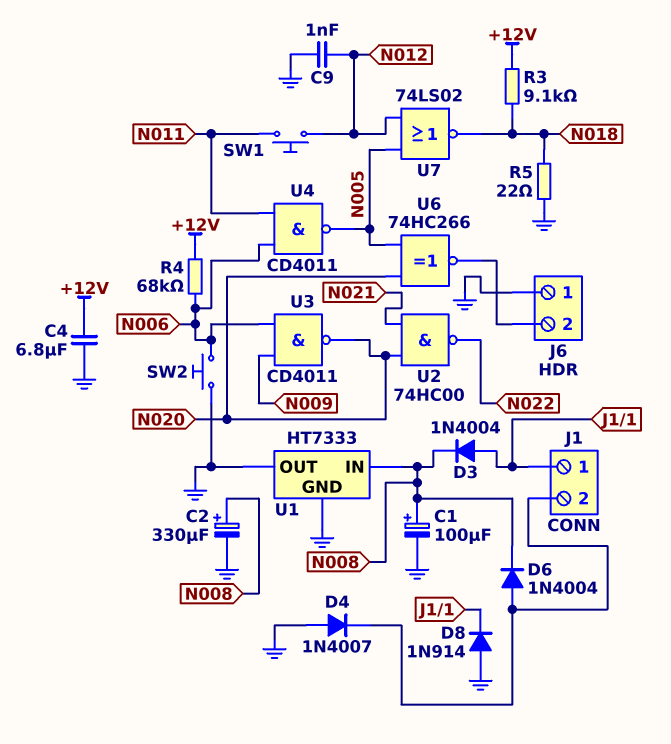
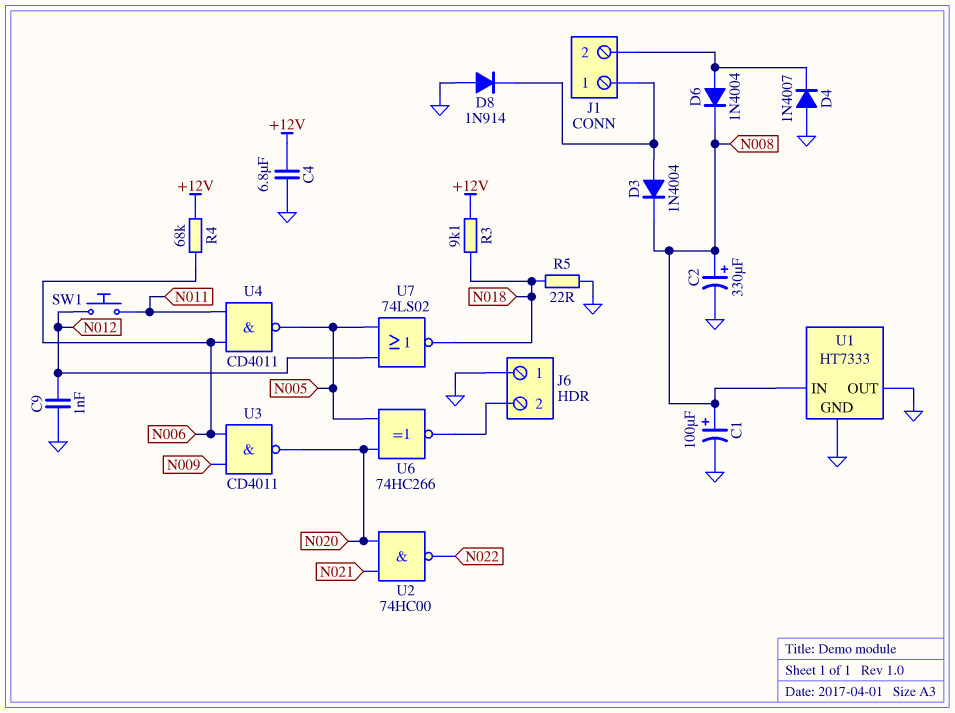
SW2: button (GND, N006) -> none

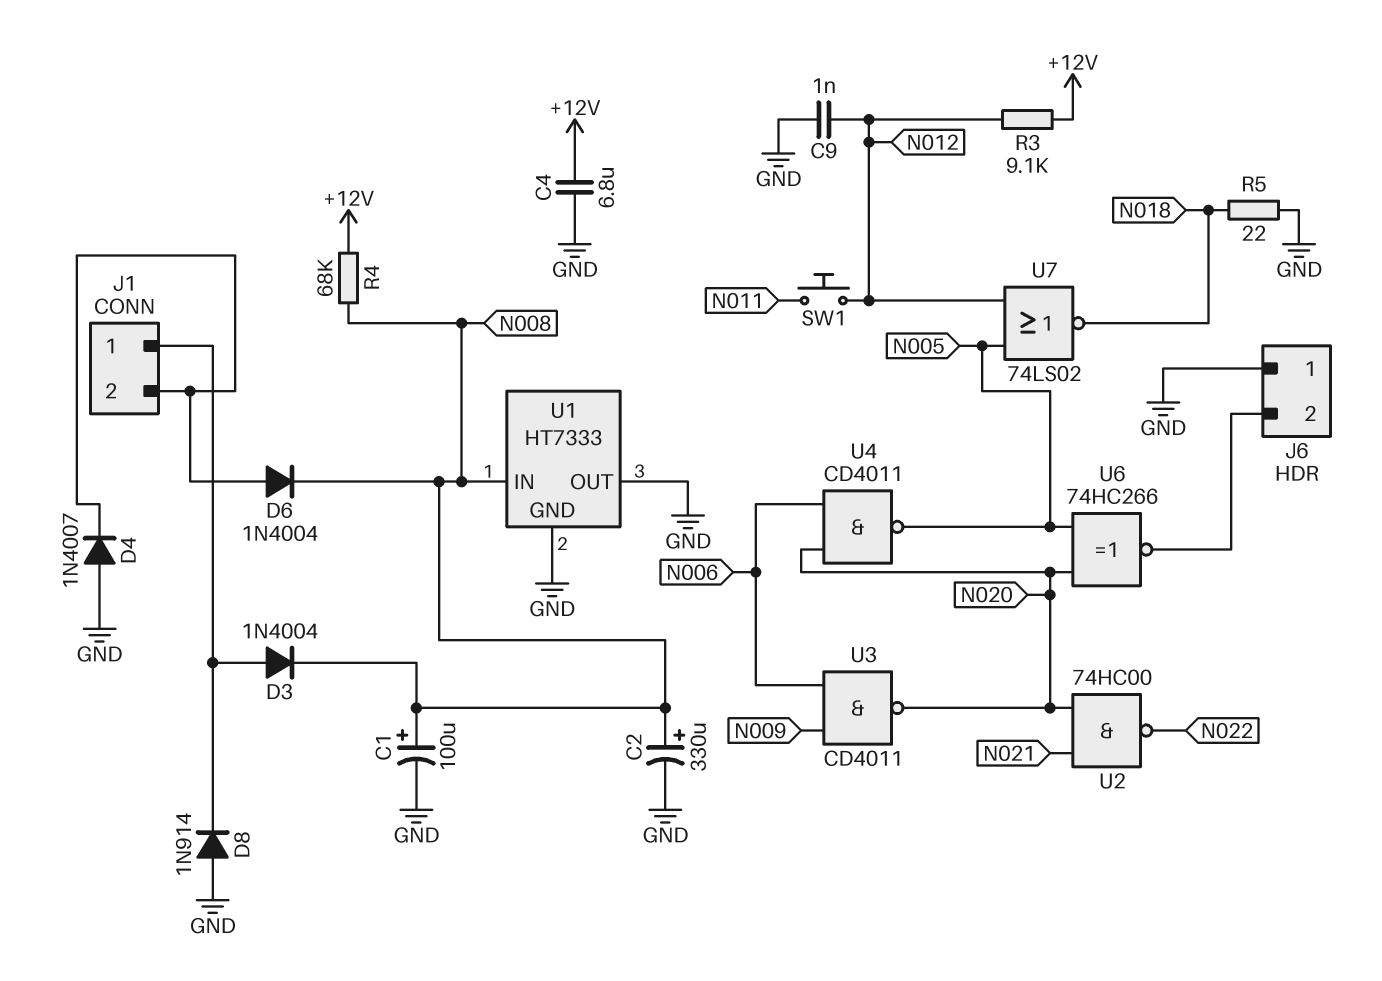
R3: 9.1k (+12V, N018) -> 9.1k (+12V, N012)
R4: 68k (+12V, N006) -> 68k (+12V, N008)
U4: NAND CD4011 (in N006, in N011, out N005) -> NAND CD4011 (in N006, in N020, out N005)

